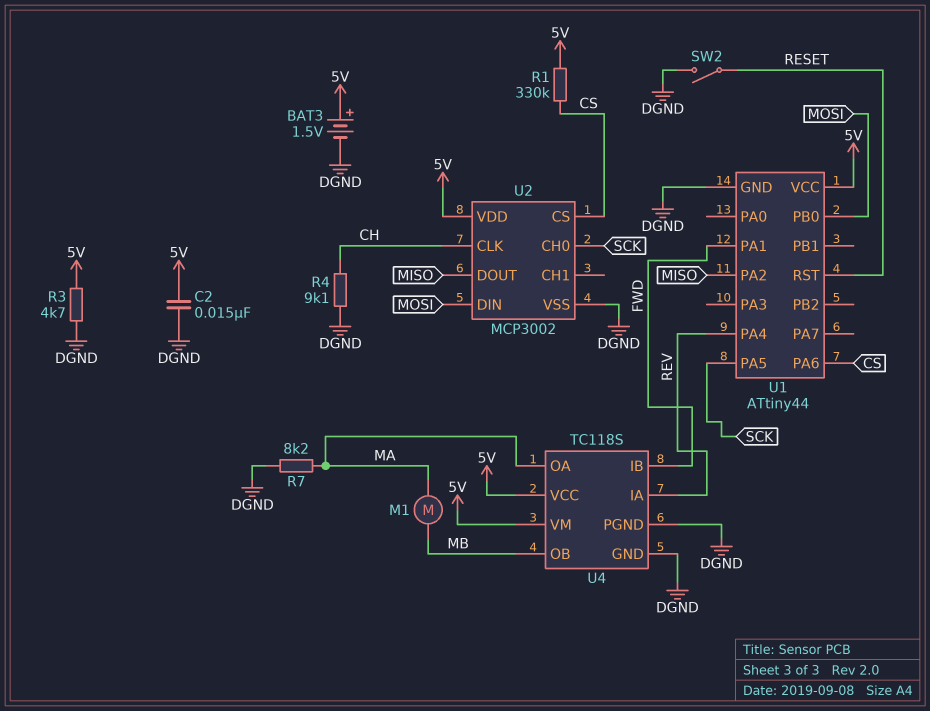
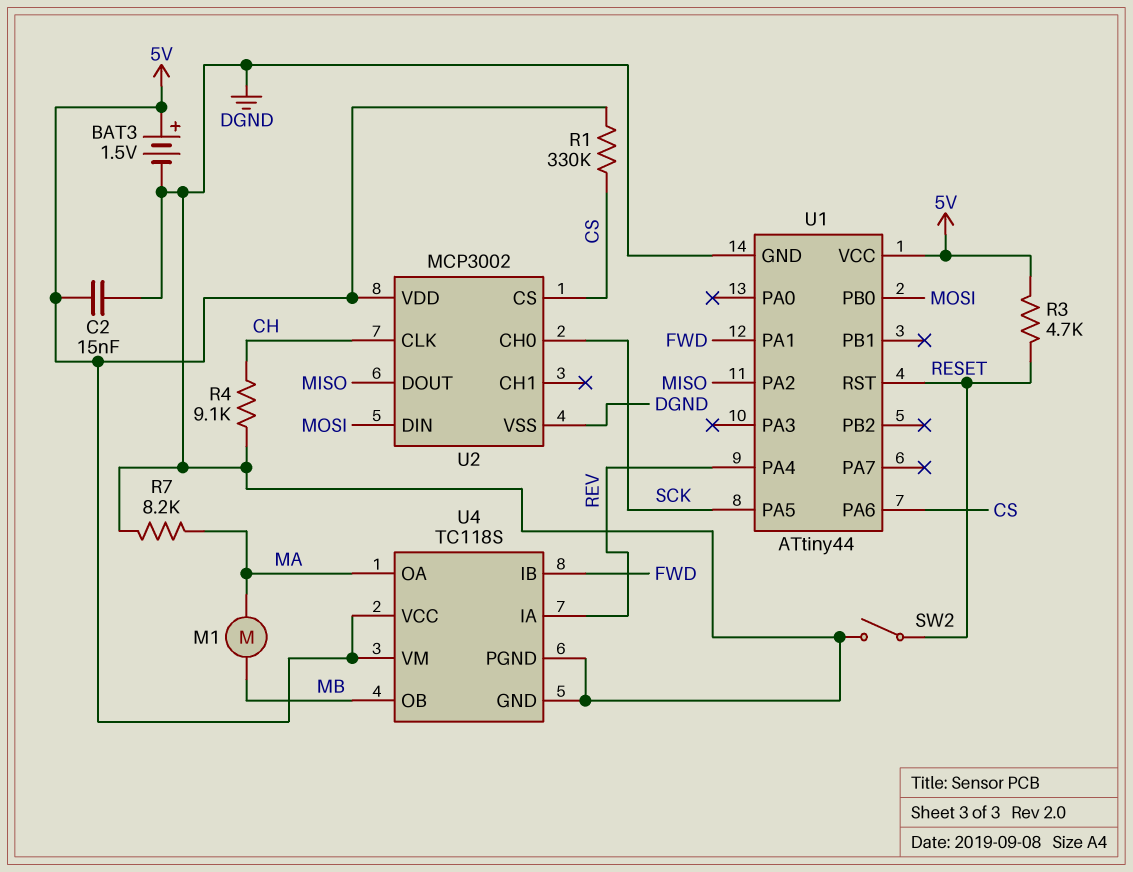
R3: 4.7k (5V, DGND) -> 4.7k (5V, RESET)

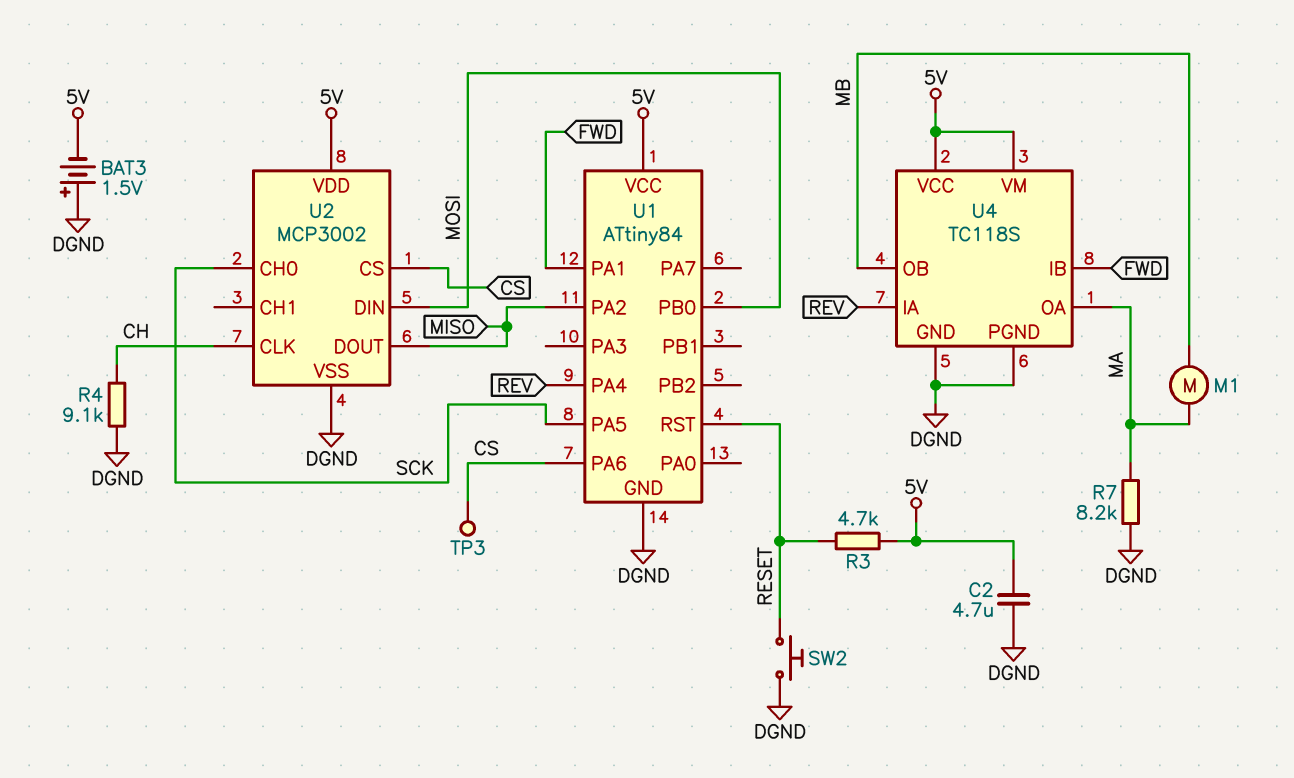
BAT3: 1.5V (plus 5V, minus DGND) -> 1.5V (plus DGND, minus 5V)
C2: 15nF (5V, DGND) -> 4.7uF (5V, DGND)
R1: 330k (5V, CS) -> none
SW2: switch (DGND, RESET) -> button (DGND, RESET)
TP3: none -> test point (CS)
U1: ATtiny44 -> ATtiny84

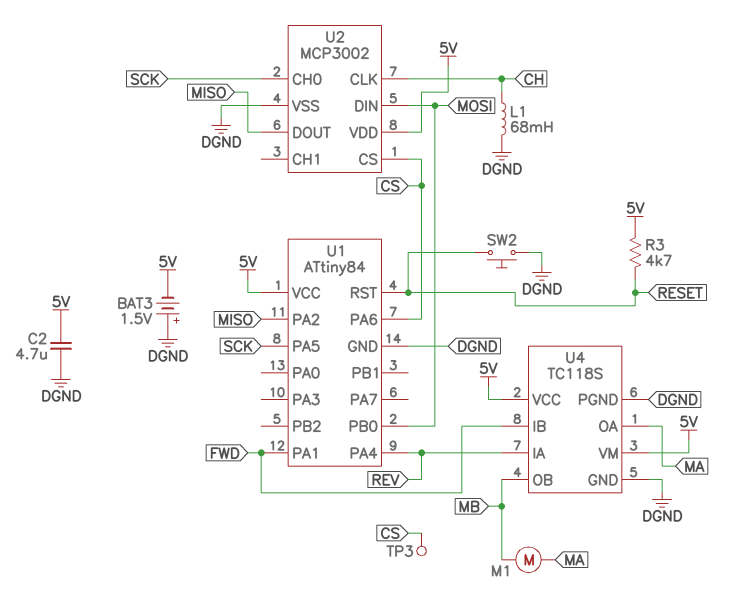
L1: none -> 68mH (CH, DGND)
R4: 9.1k (CH, DGND) -> none
R7: 8.2k (DGND, MA) -> none

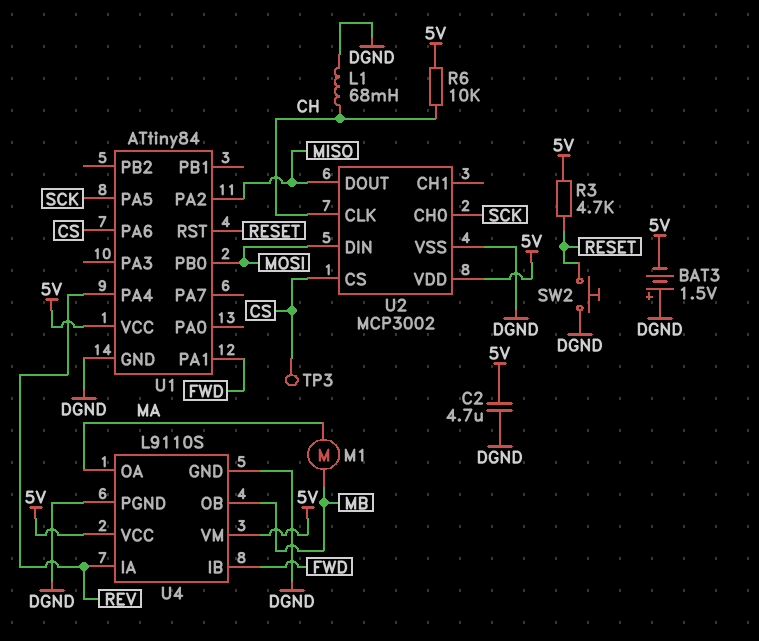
R6: none -> 10k (5V, CH)
U4: TC118S -> L9110S

